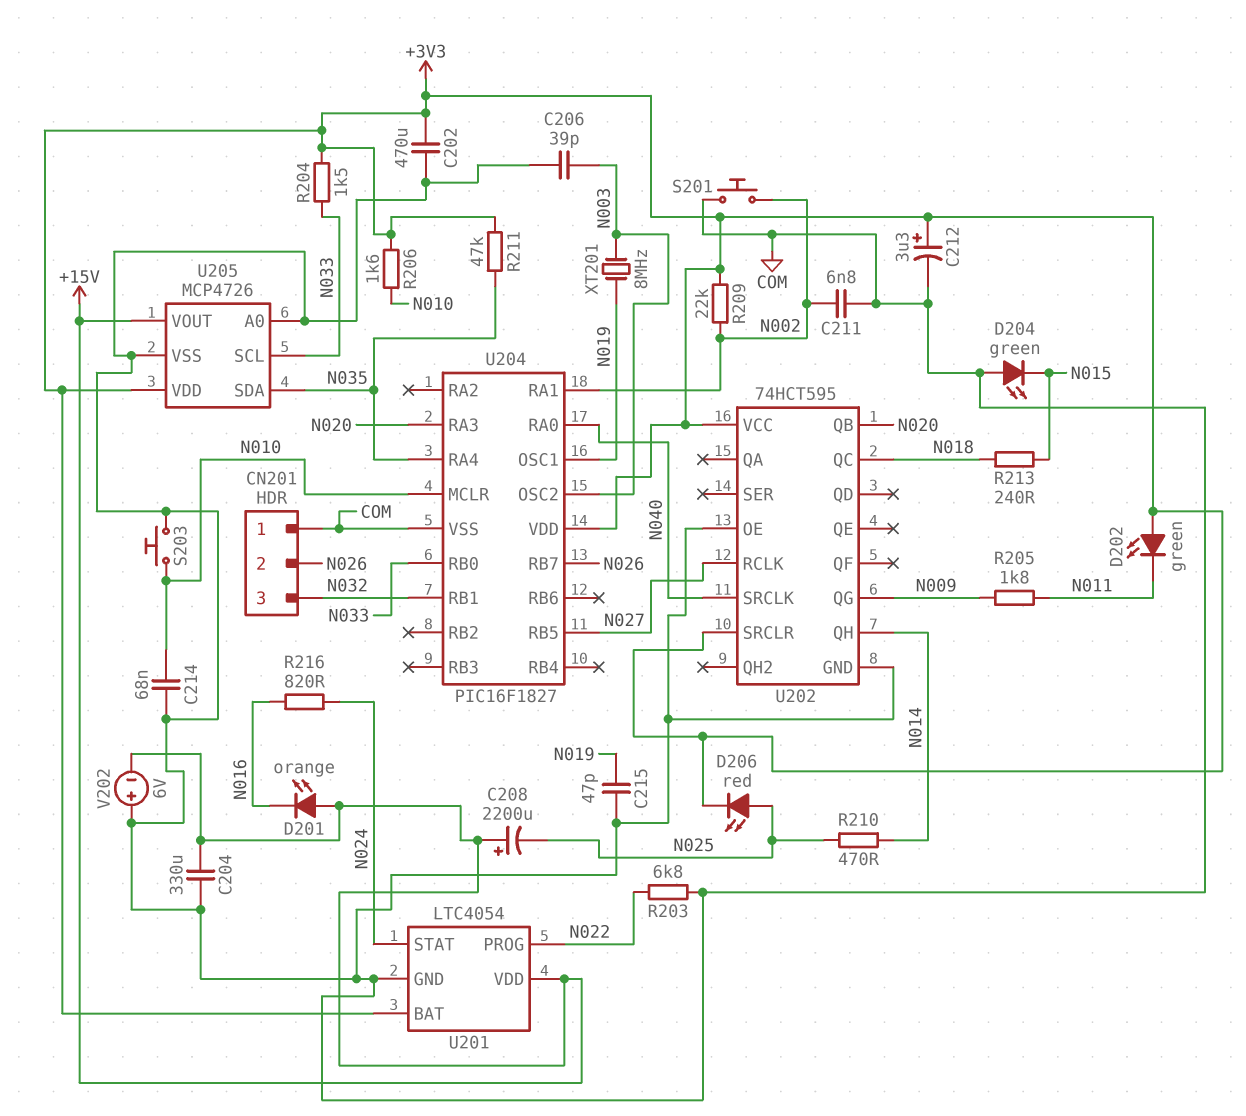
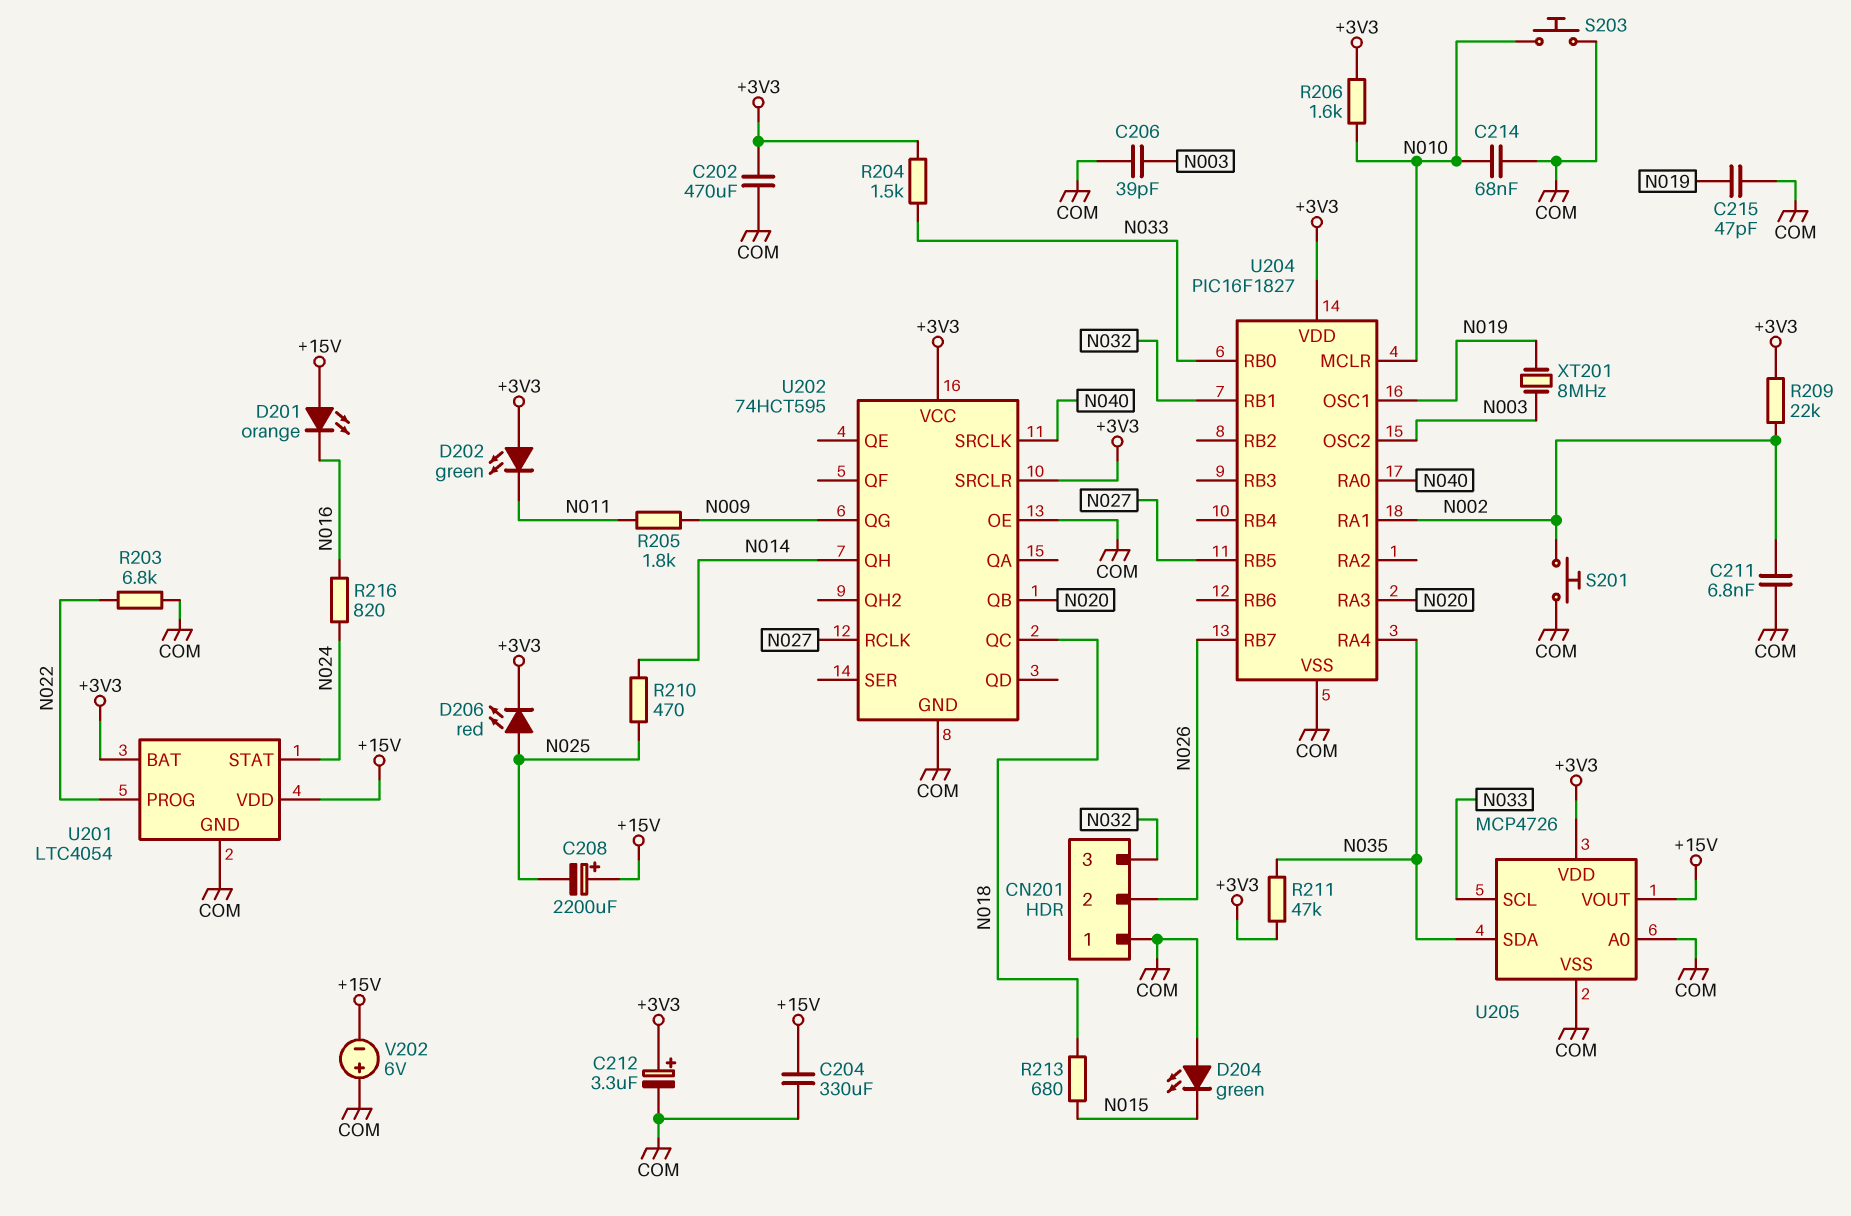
R213: 240 (N015, N018) -> 680 (N015, N018)

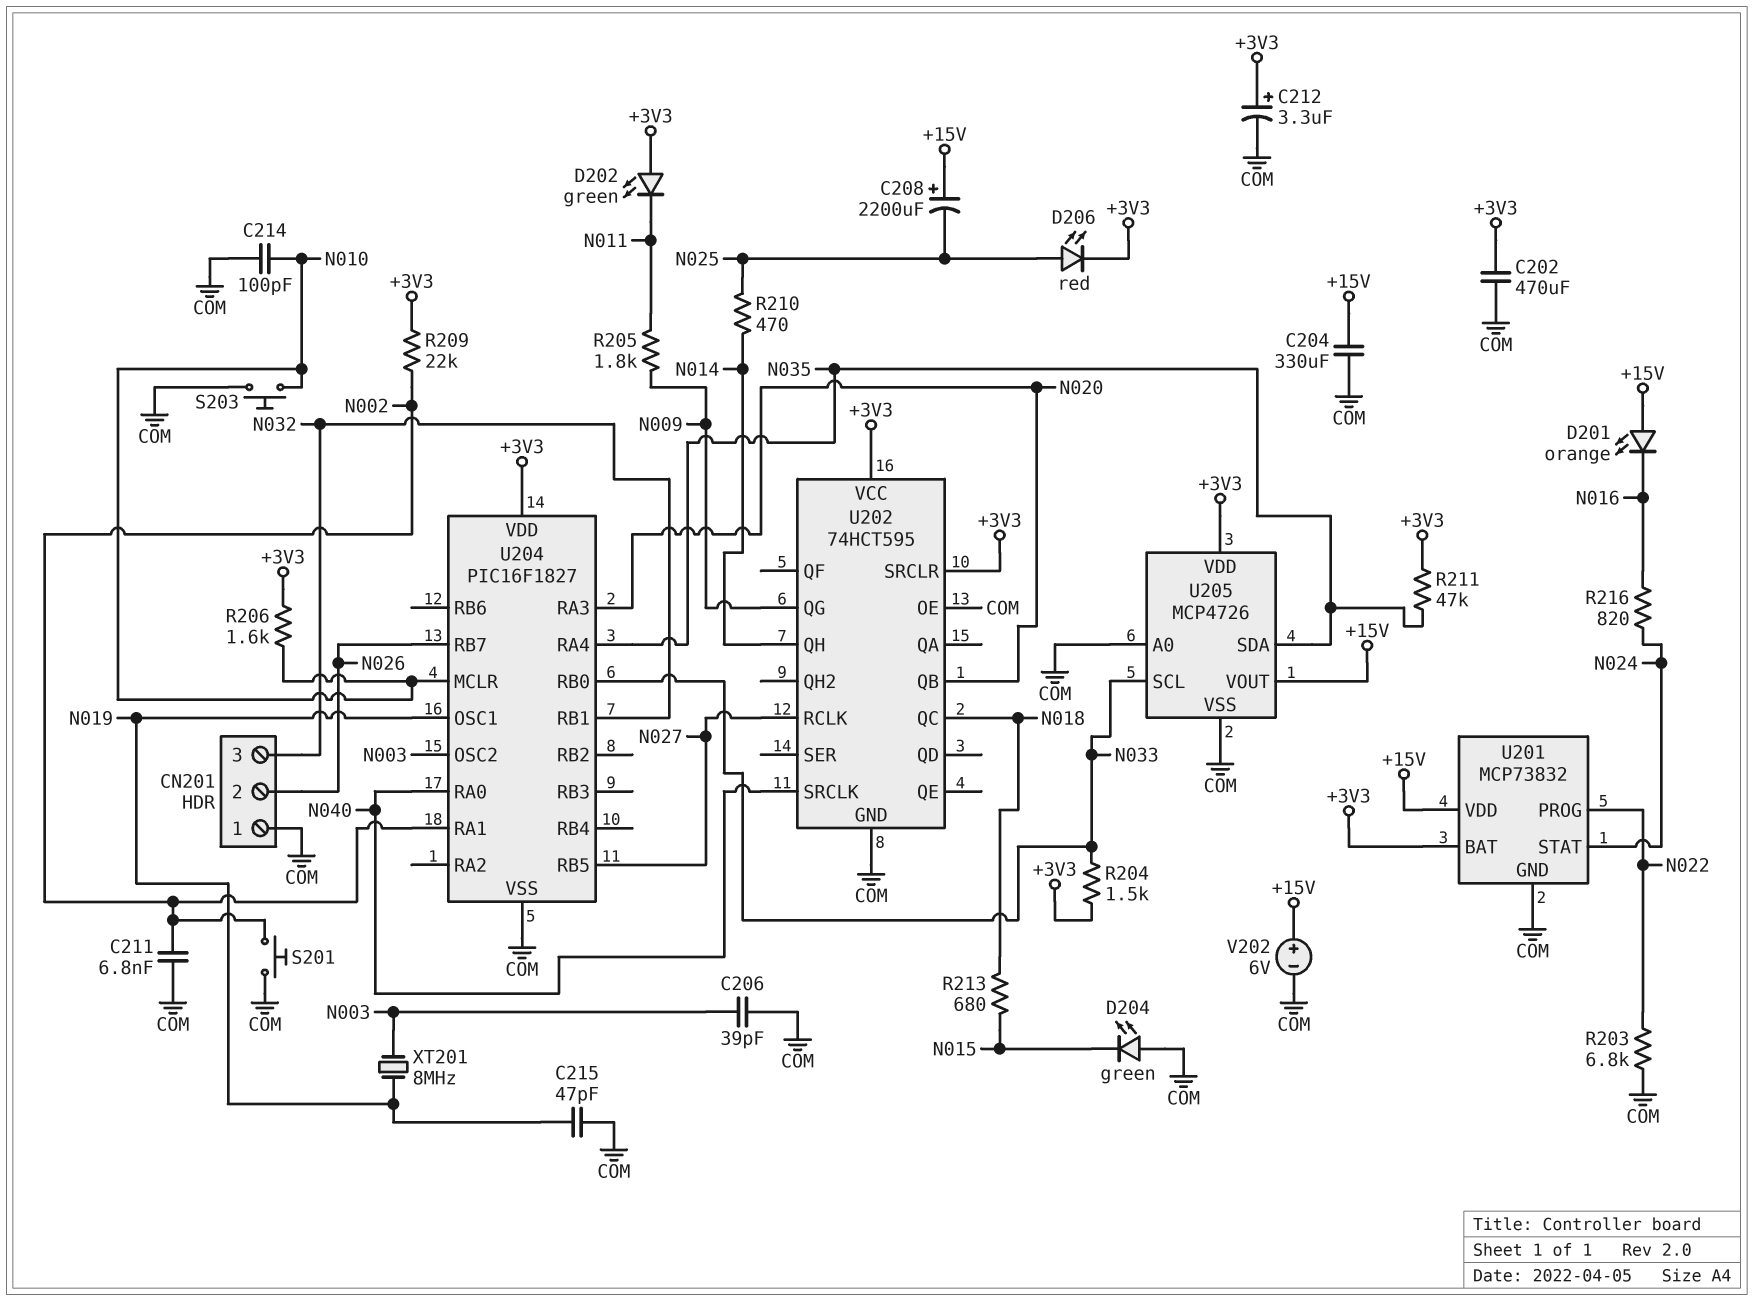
C214: 68nF (COM, N010) -> 100pF (COM, N010)
U201: LTC4054 -> MCP73832
V202: 6V (plus COM, minus +15V) -> 6V (plus +15V, minus COM)

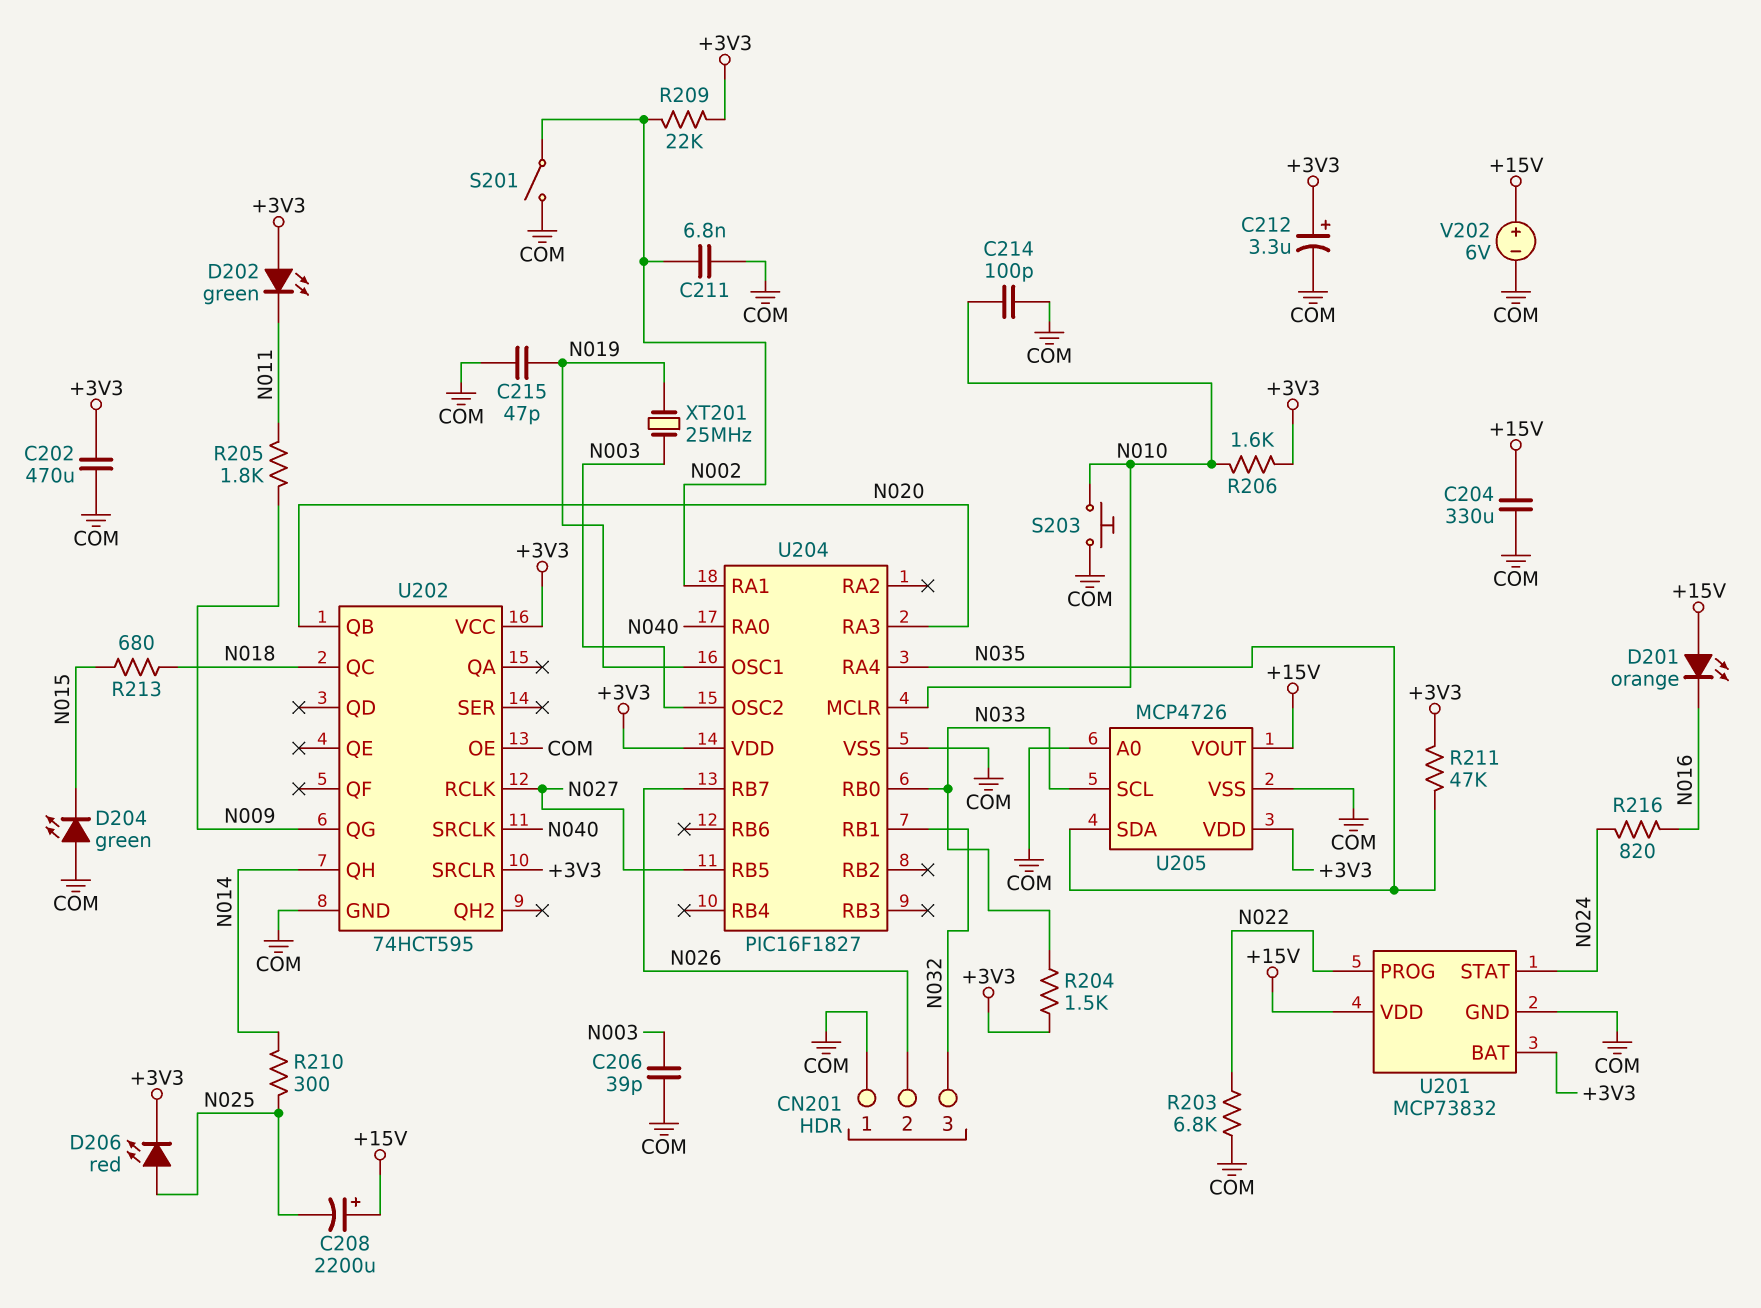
R210: 470 (N014, N025) -> 300 (N014, N025)
S201: button (COM, N002) -> switch (COM, N002)
XT201: 8MHz (N003, N019) -> 25MHz (N003, N019)

